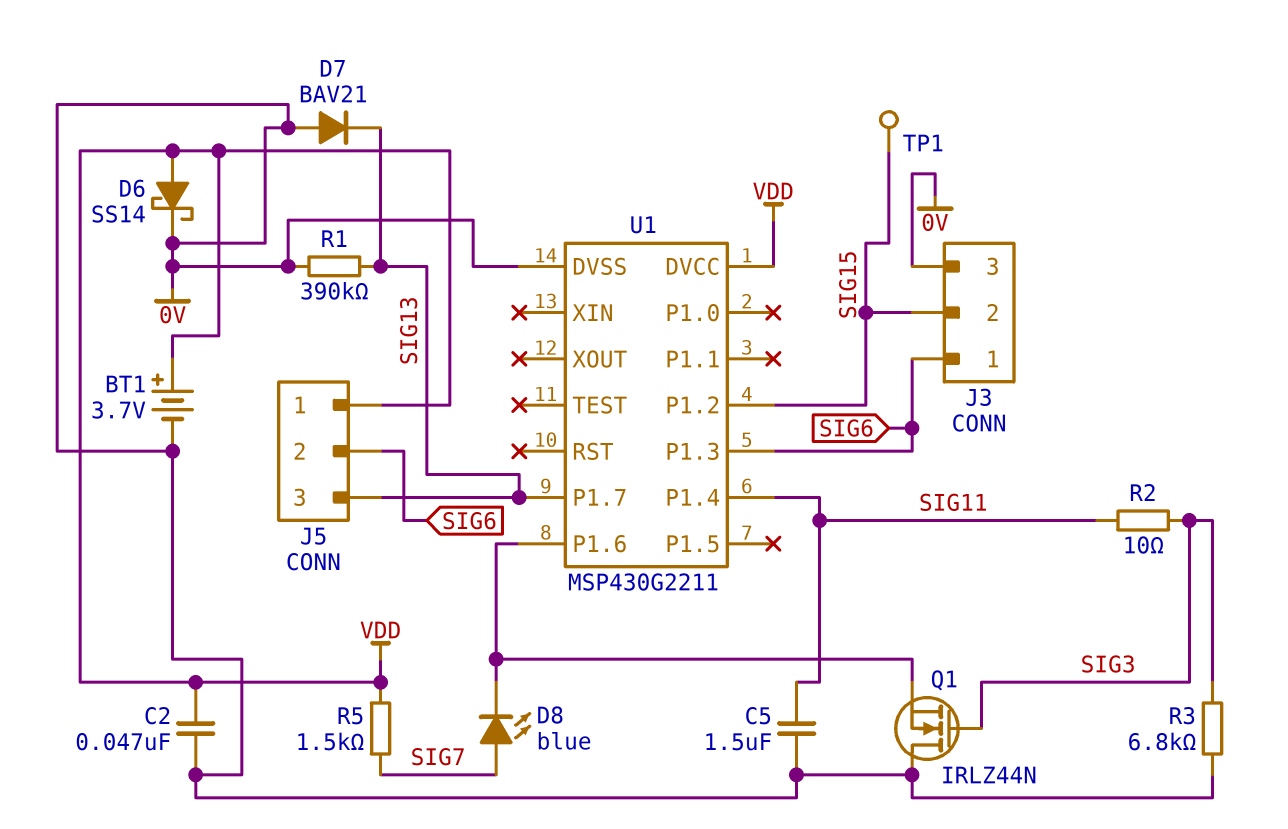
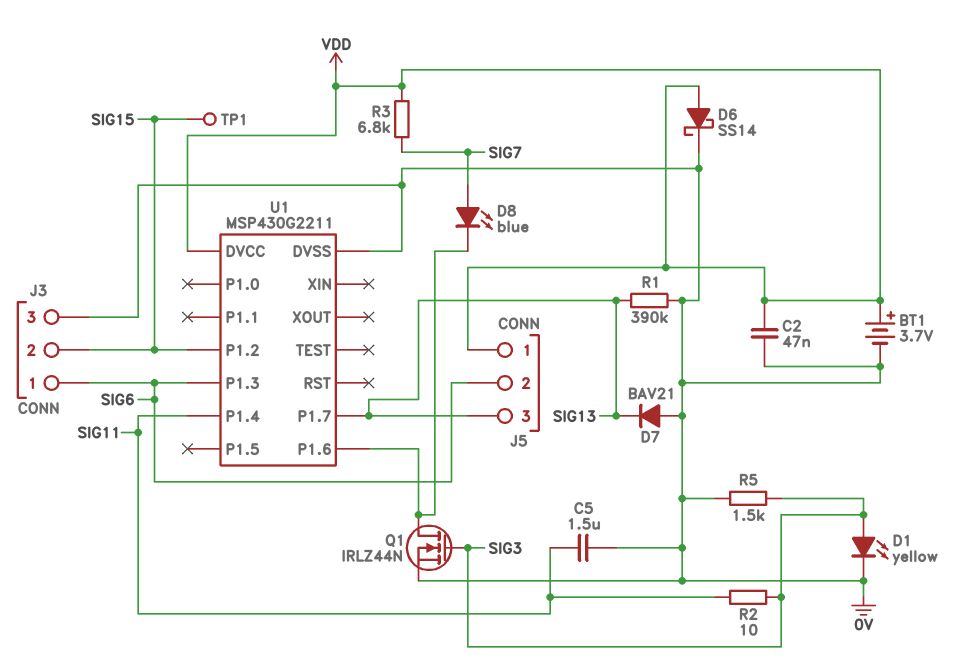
D1: none -> LED yellow (A SIG3, K 0V)
Q1: NMOS IRLZ44N (G SIG3, D 0V, S U1/P1.6) -> NMOS IRLZ44N (G SIG3, D U1/P1.6, S 0V)
R3: 6.8k (0V, SIG3) -> 6.8k (SIG7, VDD)
R5: 1.5k (SIG7, VDD) -> 1.5k (0V, SIG3)

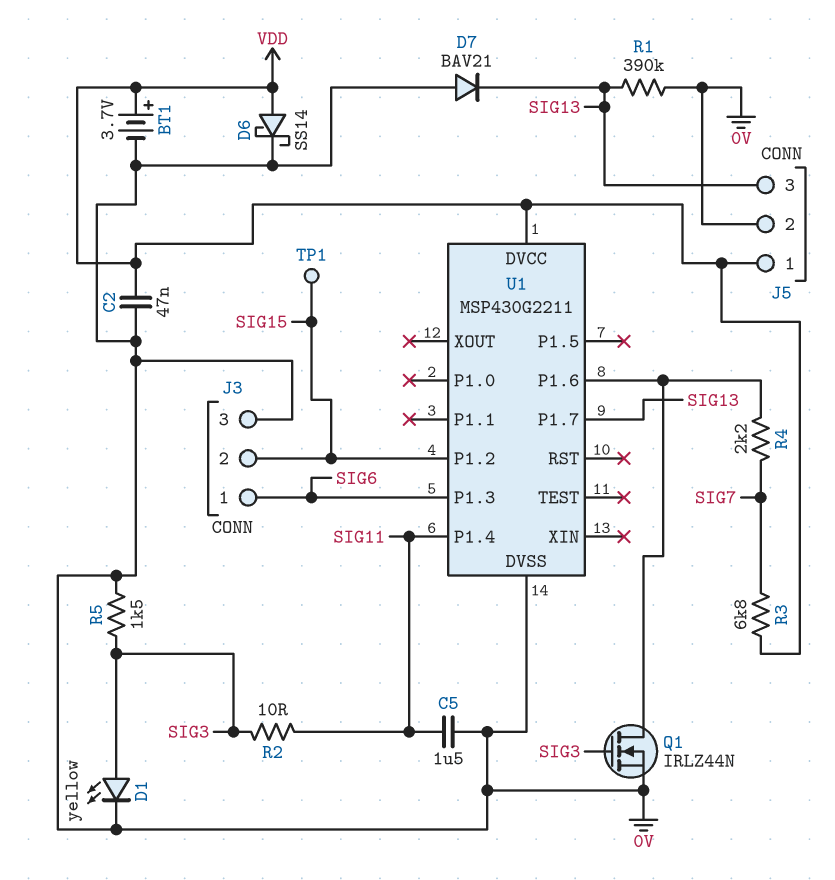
D8: LED blue (A SIG7, K U1/P1.6) -> none
J5 pin 2: SIG6 -> 0V
R4: none -> 2.2k (SIG7, U1/P1.6)

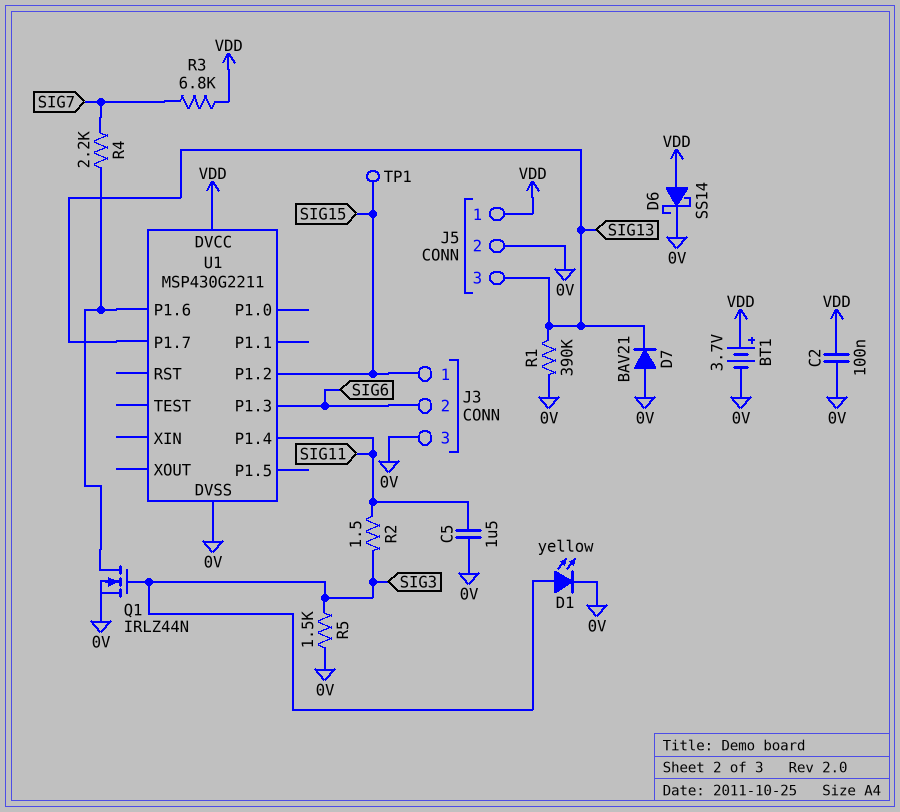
C2: 47nF (0V, VDD) -> 100nF (0V, VDD)
J3 pin 1: SIG6 -> SIG15
J3 pin 2: SIG15 -> SIG6
R2: 10 (SIG3, SIG11) -> 1.5 (SIG3, SIG11)

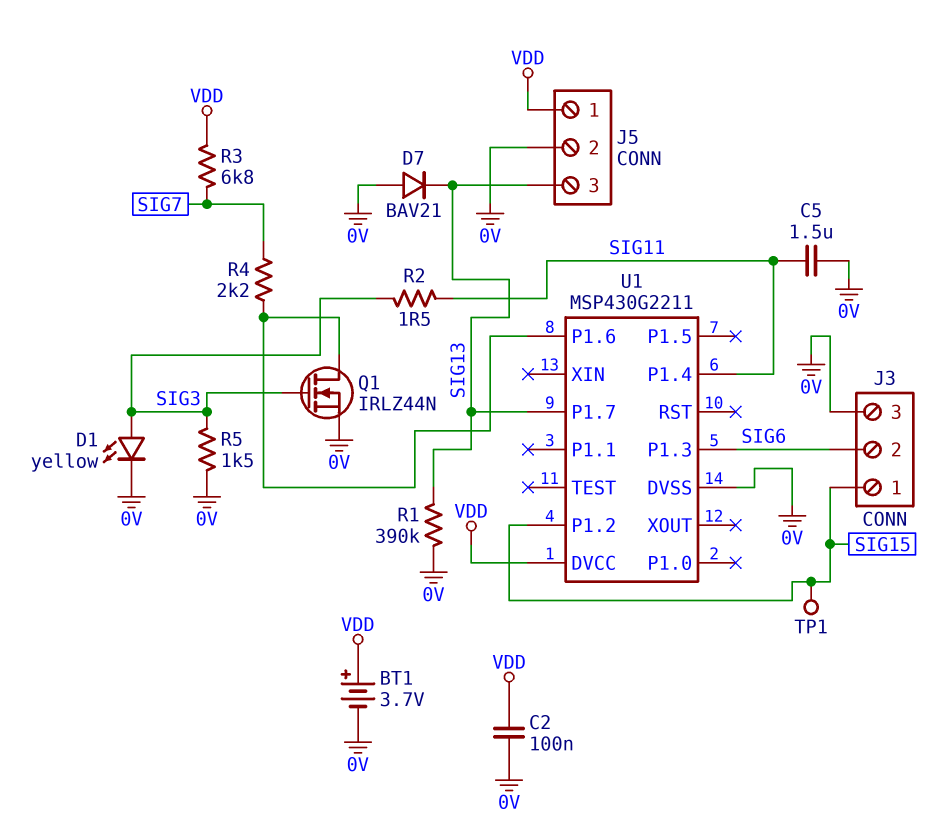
D6: schottky SS14 (A VDD, K 0V) -> none

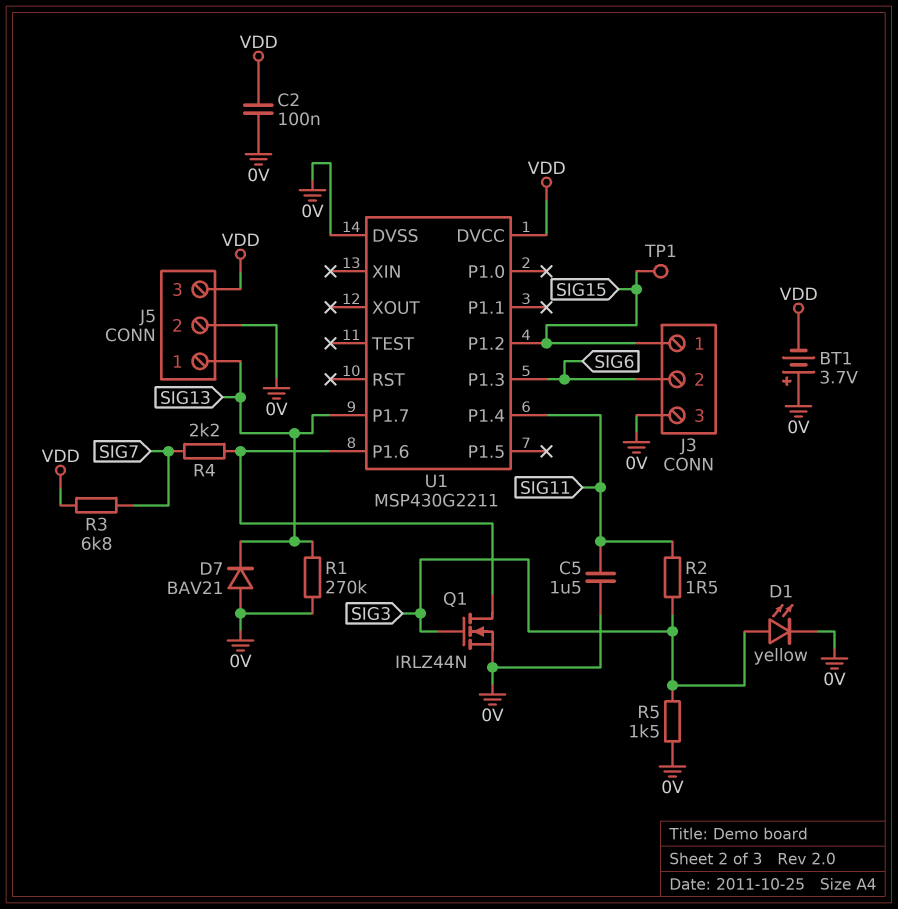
BT1: 3.7V (plus VDD, minus 0V) -> 3.7V (plus 0V, minus VDD)
J5 pin 1: VDD -> SIG13
J5 pin 3: SIG13 -> VDD
R1: 390k (0V, SIG13) -> 270k (0V, SIG13)

